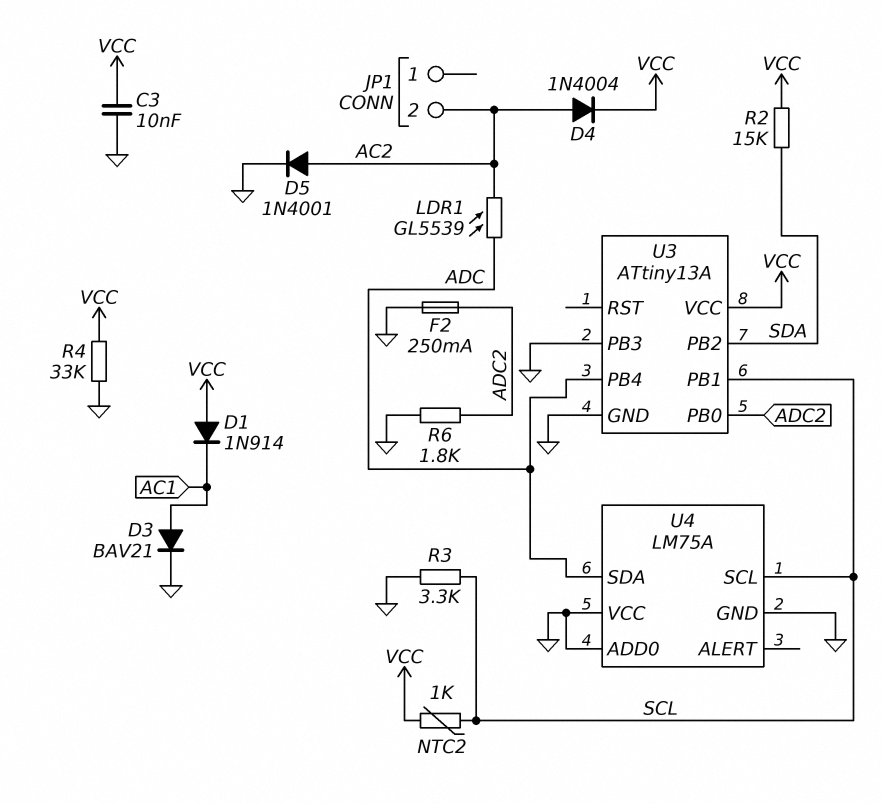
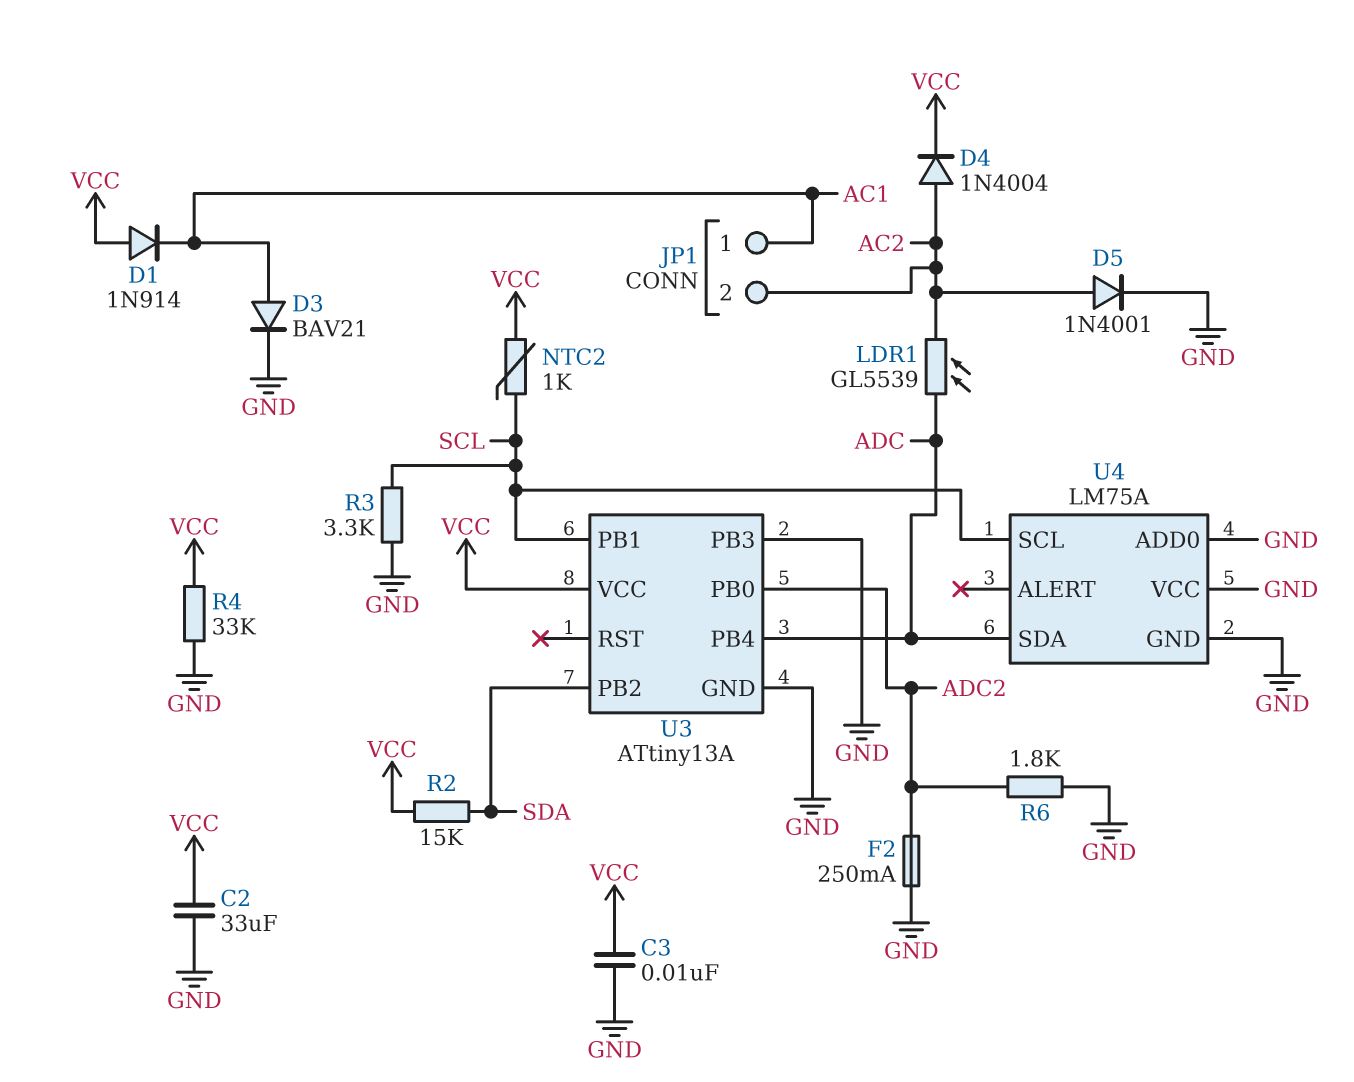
C2: none -> 33uF (GND, VCC)
JP1 pin 1: none -> AC1

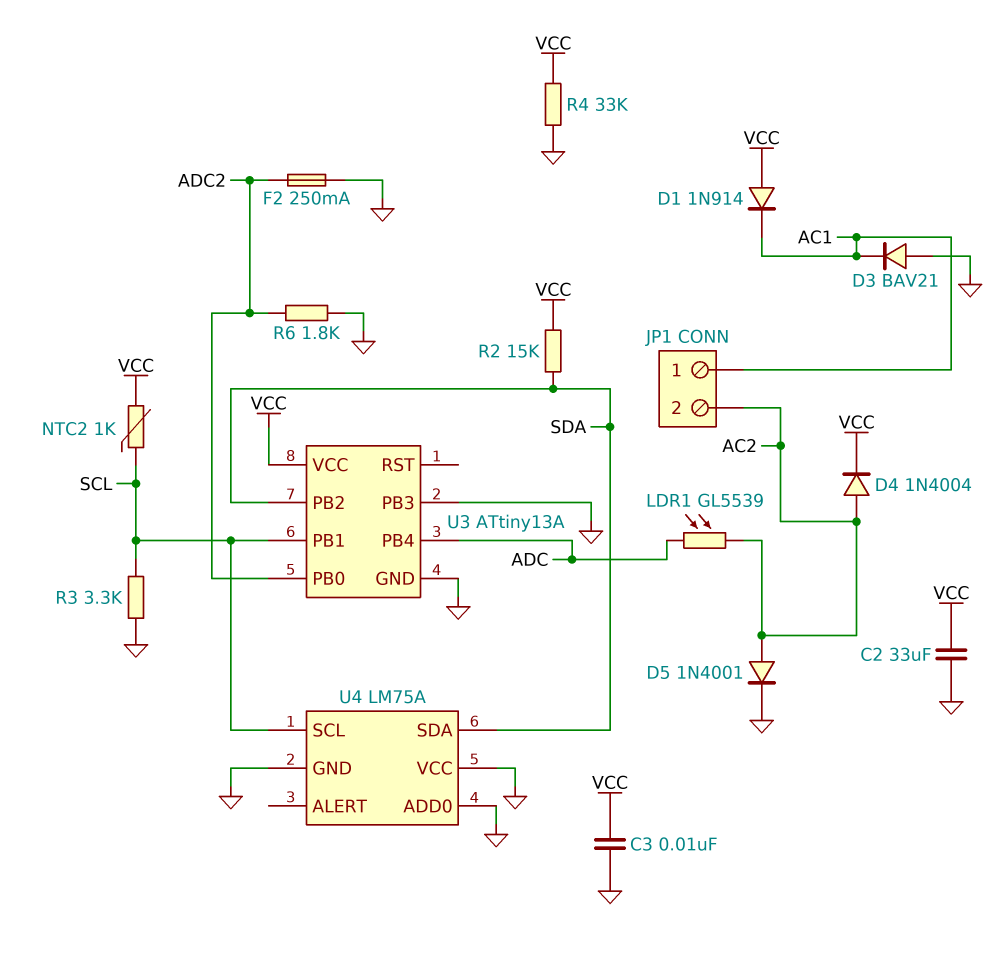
D3: diode BAV21 (A AC1, K GND) -> diode BAV21 (A GND, K AC1)
U4 pin SDA: ADC -> SDA

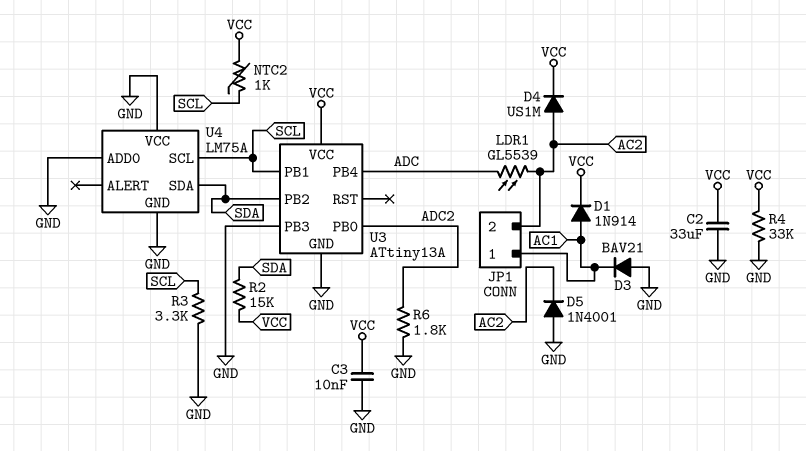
D1: diode 1N914 (A VCC, K AC1) -> diode 1N914 (A AC1, K VCC)
D4: diode 1N4004 (A AC2, K VCC) -> diode US1M (A AC2, K VCC)
D5: diode 1N4001 (A AC2, K GND) -> diode 1N4001 (A GND, K AC2)
F2: 250mA (ADC2, GND) -> none

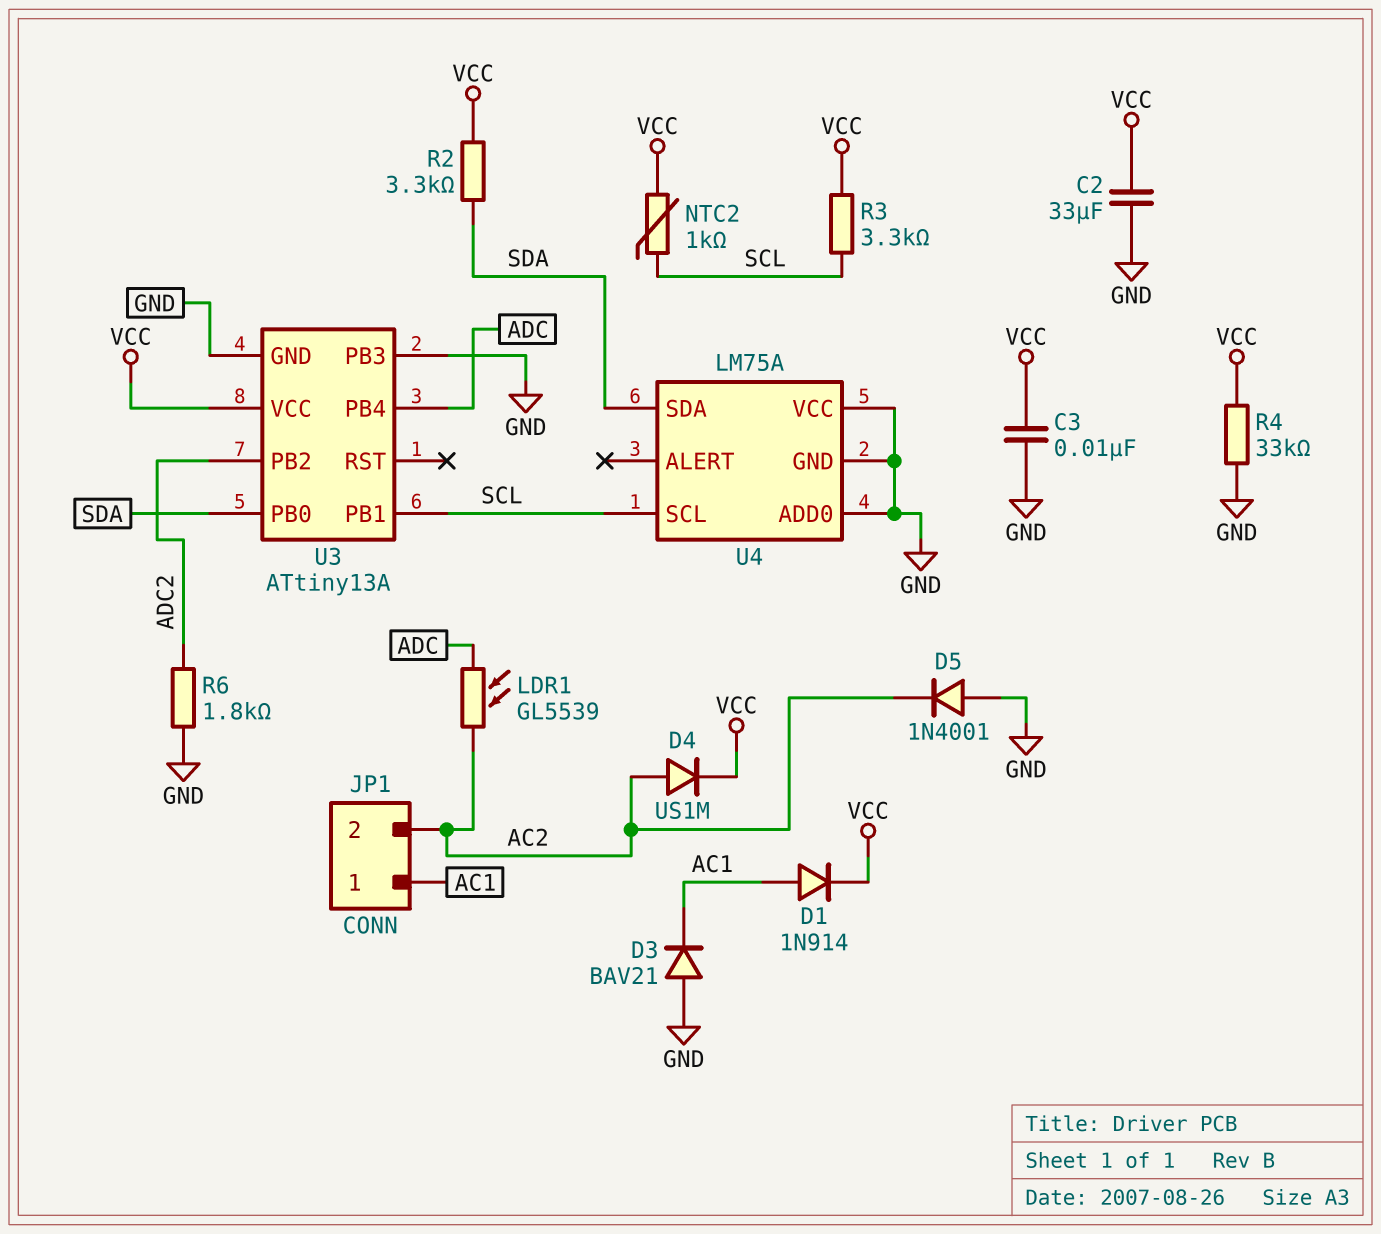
R2: 15k (SDA, VCC) -> 3.3k (SDA, VCC)
R3: 3.3k (GND, SCL) -> 3.3k (SCL, VCC)
U3 pin PB0: ADC2 -> SDA
U3 pin PB2: SDA -> ADC2

